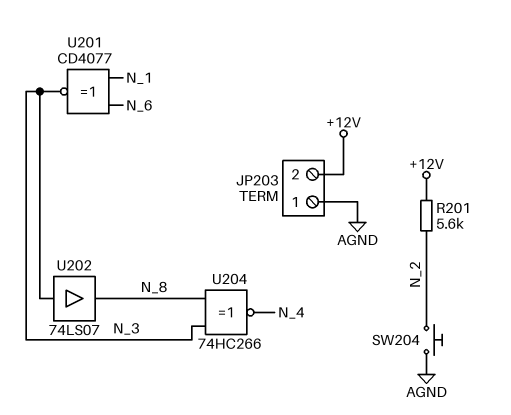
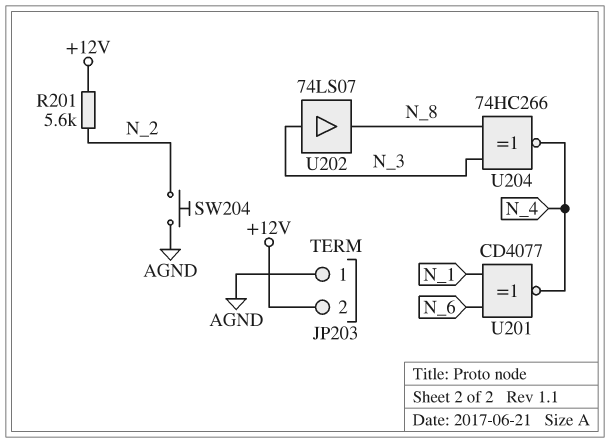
U201: XNOR CD4077 (in N_1, in N_6, out N_3) -> XNOR CD4077 (in N_1, in N_6, out N_4)

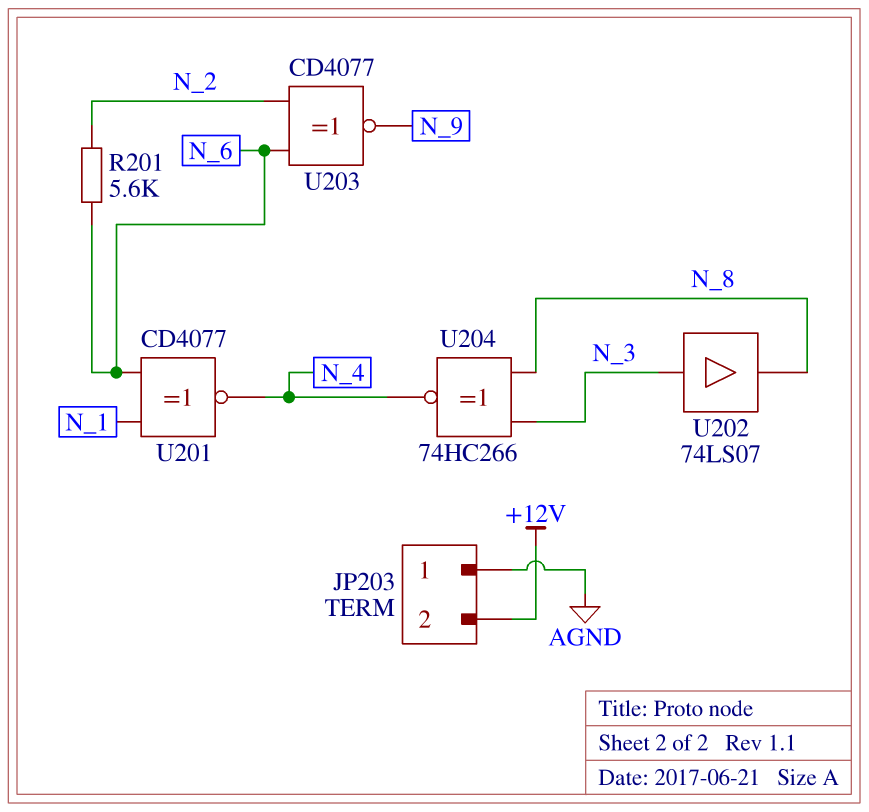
R201: 5.6k (+12V, N_2) -> 5.6k (N_2, N_6)
SW204: button (AGND, N_2) -> none
U203: none -> XNOR CD4077 (in N_2, in N_6, out N_9)

